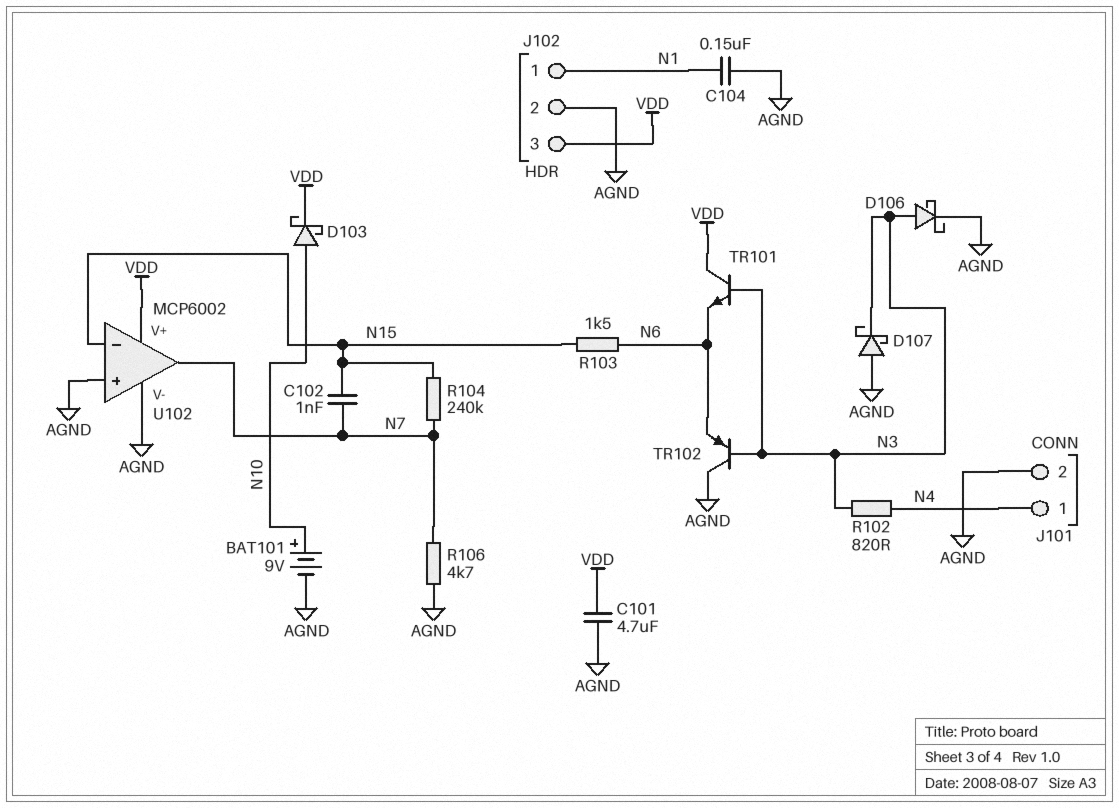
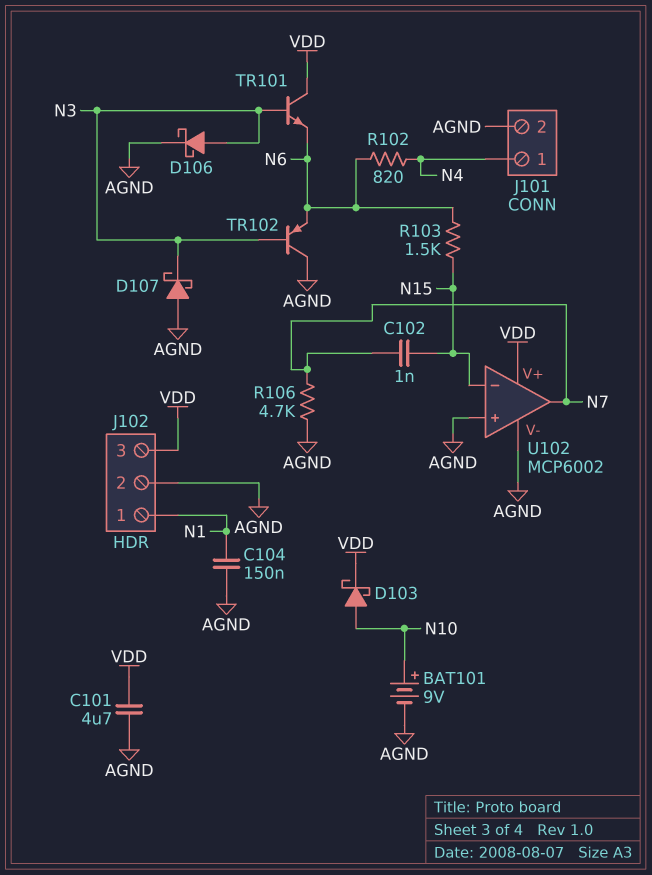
R102: 820 (N3, N4) -> 820 (N4, N6)
R104: 240k (N7, N15) -> none

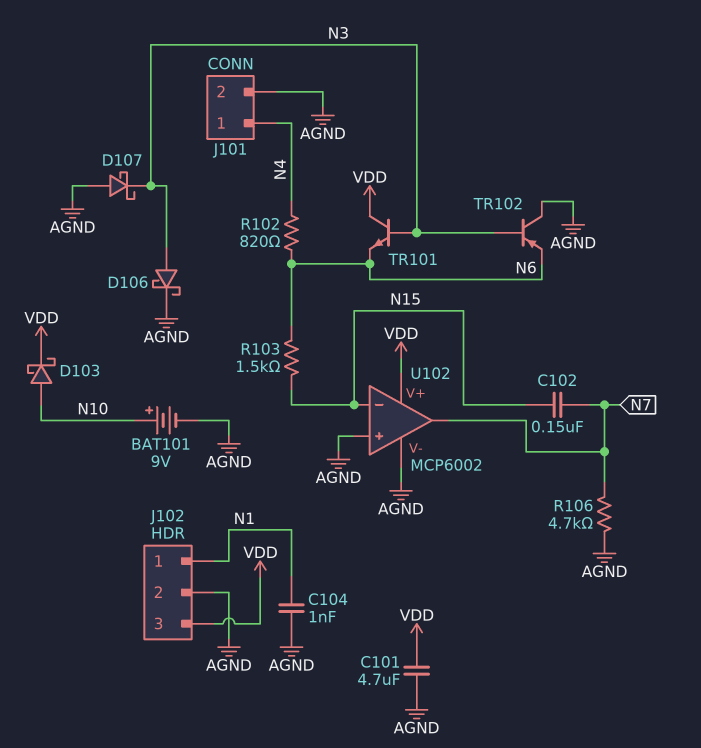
C102: 1nF (N7, N15) -> 150nF (N7, N15)
C104: 150nF (AGND, N1) -> 1nF (AGND, N1)

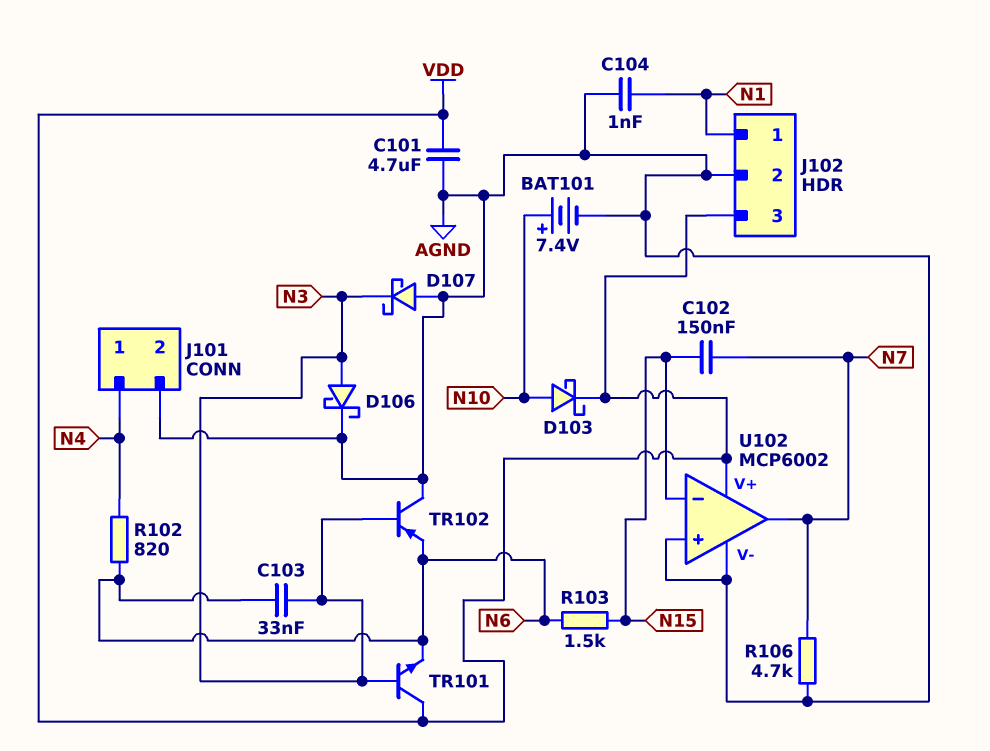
BAT101: 9V (plus N10, minus AGND) -> 7.4V (plus N10, minus AGND)
C103: none -> 33nF (N3, N6)

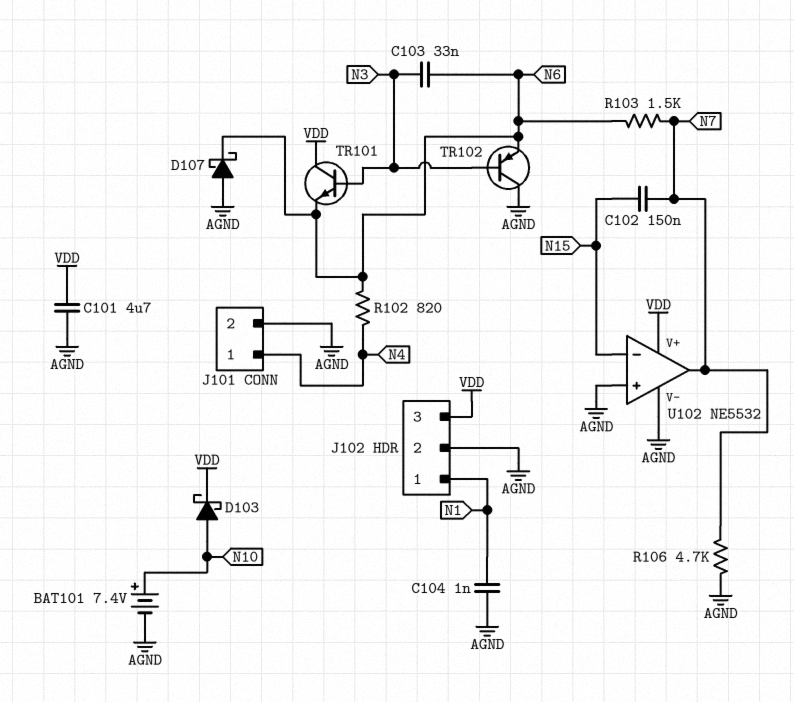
D106: schottky (A N3, K AGND) -> none
D107: schottky (A AGND, K N3) -> schottky (A AGND, K N6)
R103: 1.5k (N6, N15) -> 1.5k (N6, N7)
U102: MCP6002 -> NE5532

